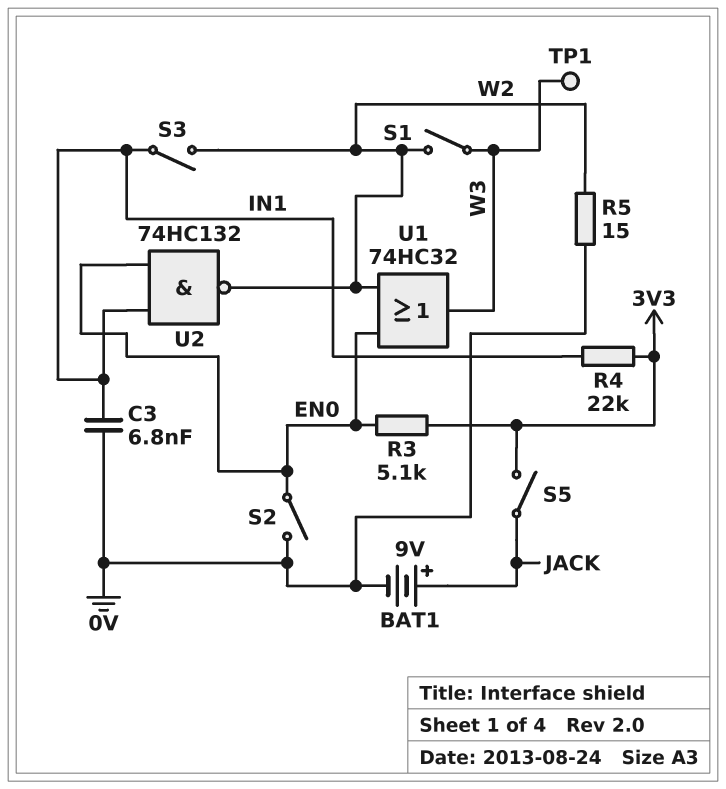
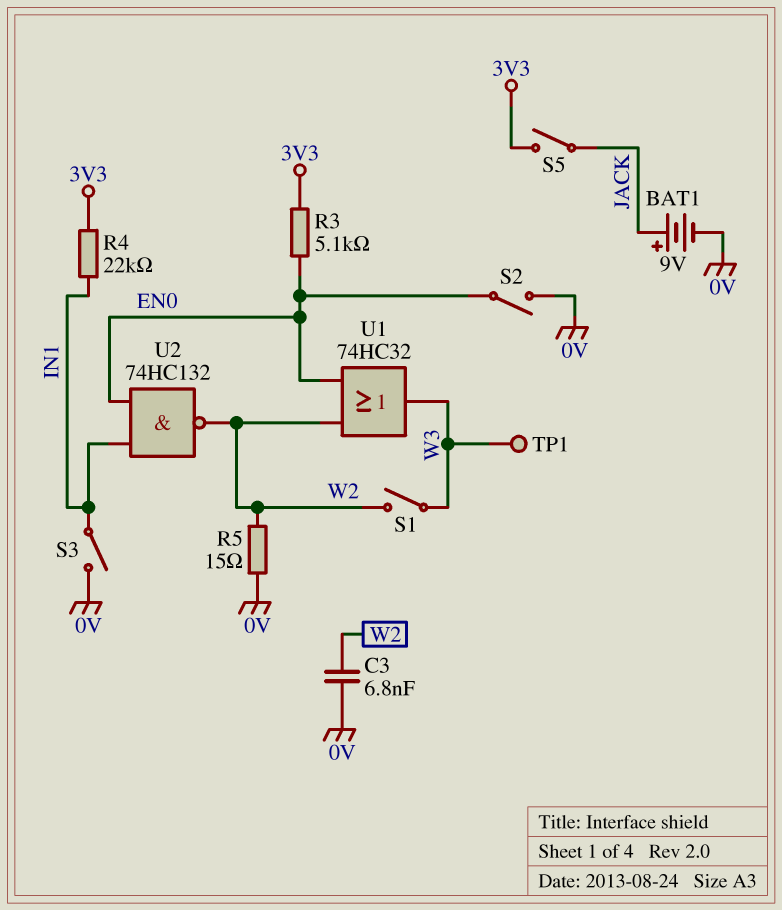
C3: 6.8nF (0V, IN1) -> 6.8nF (0V, W2)
S3: switch (IN1, W2) -> switch (0V, IN1)

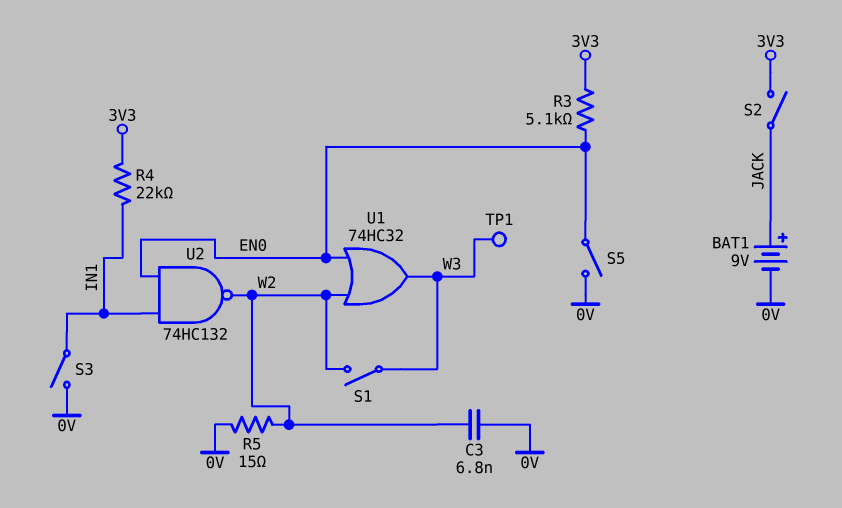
S2: switch (0V, EN0) -> switch (3V3, JACK)
S5: switch (3V3, JACK) -> switch (0V, EN0)

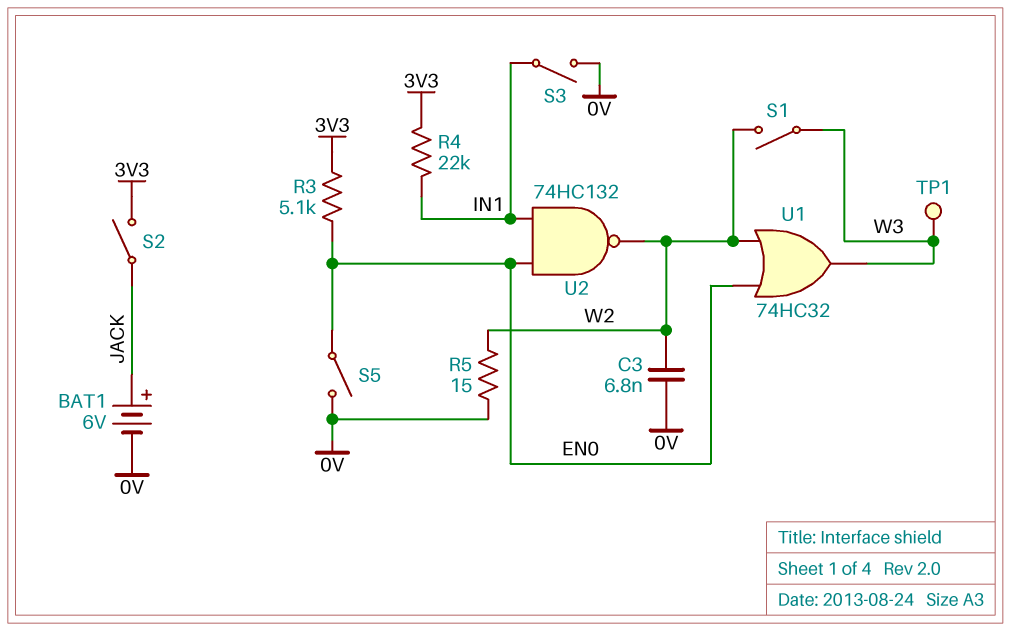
BAT1: 9V (plus JACK, minus 0V) -> 6V (plus JACK, minus 0V)

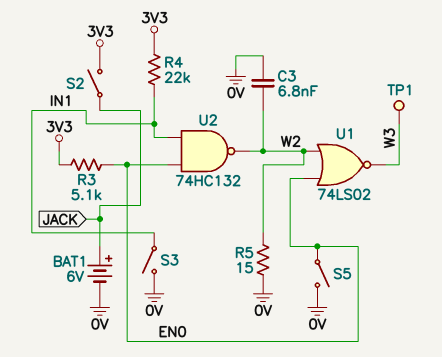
S1: switch (W2, W3) -> none
U1: OR 74HC32 (in EN0, in W2, out W3) -> NOR 74LS02 (in EN0, in W2, out W3)

